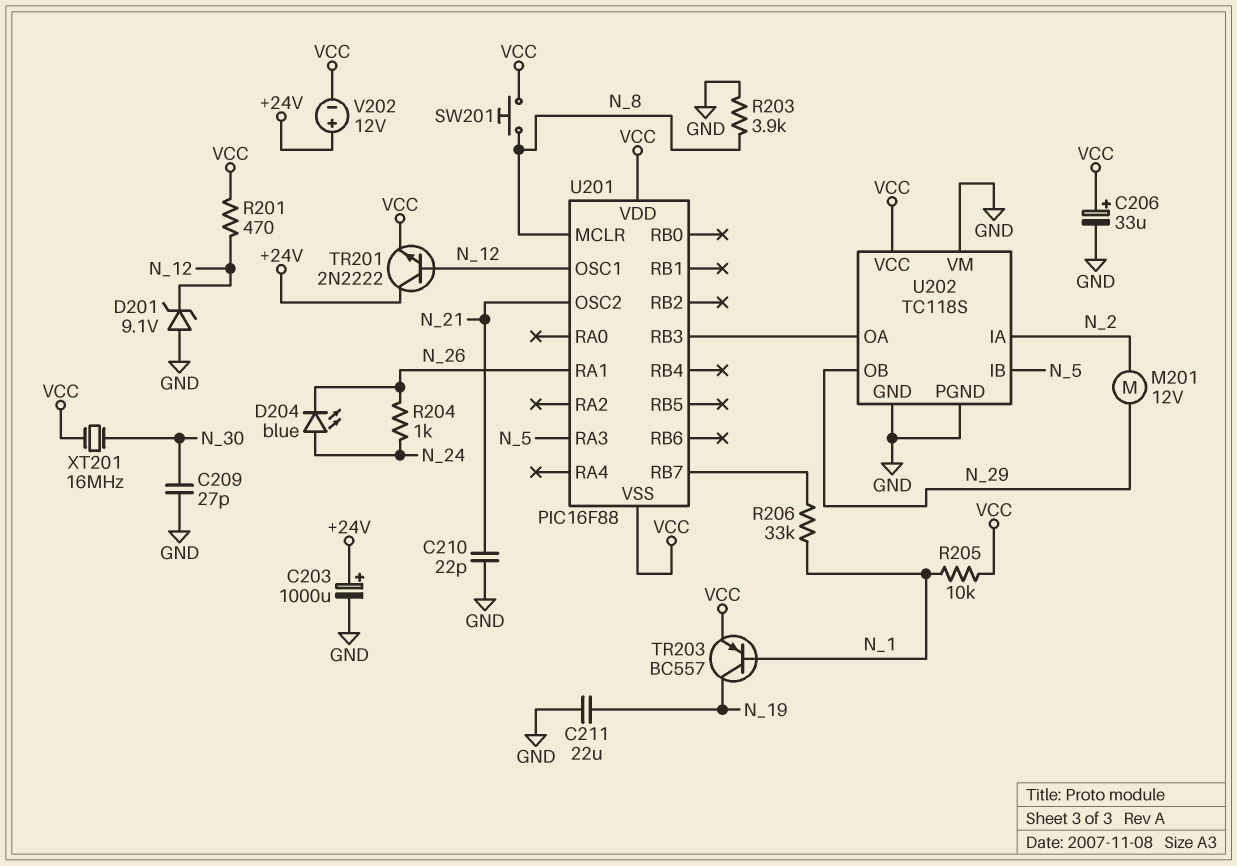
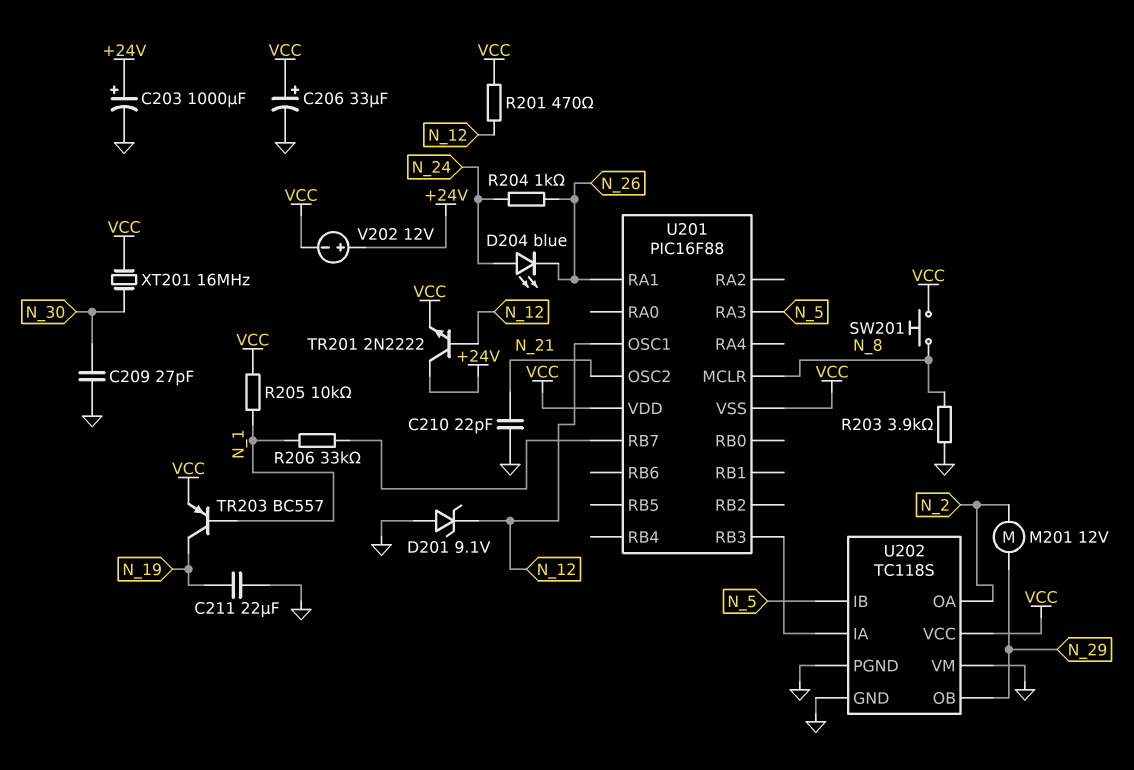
U202 pin IA: N_2 -> U201/RB3
U202 pin OA: U201/RB3 -> N_2

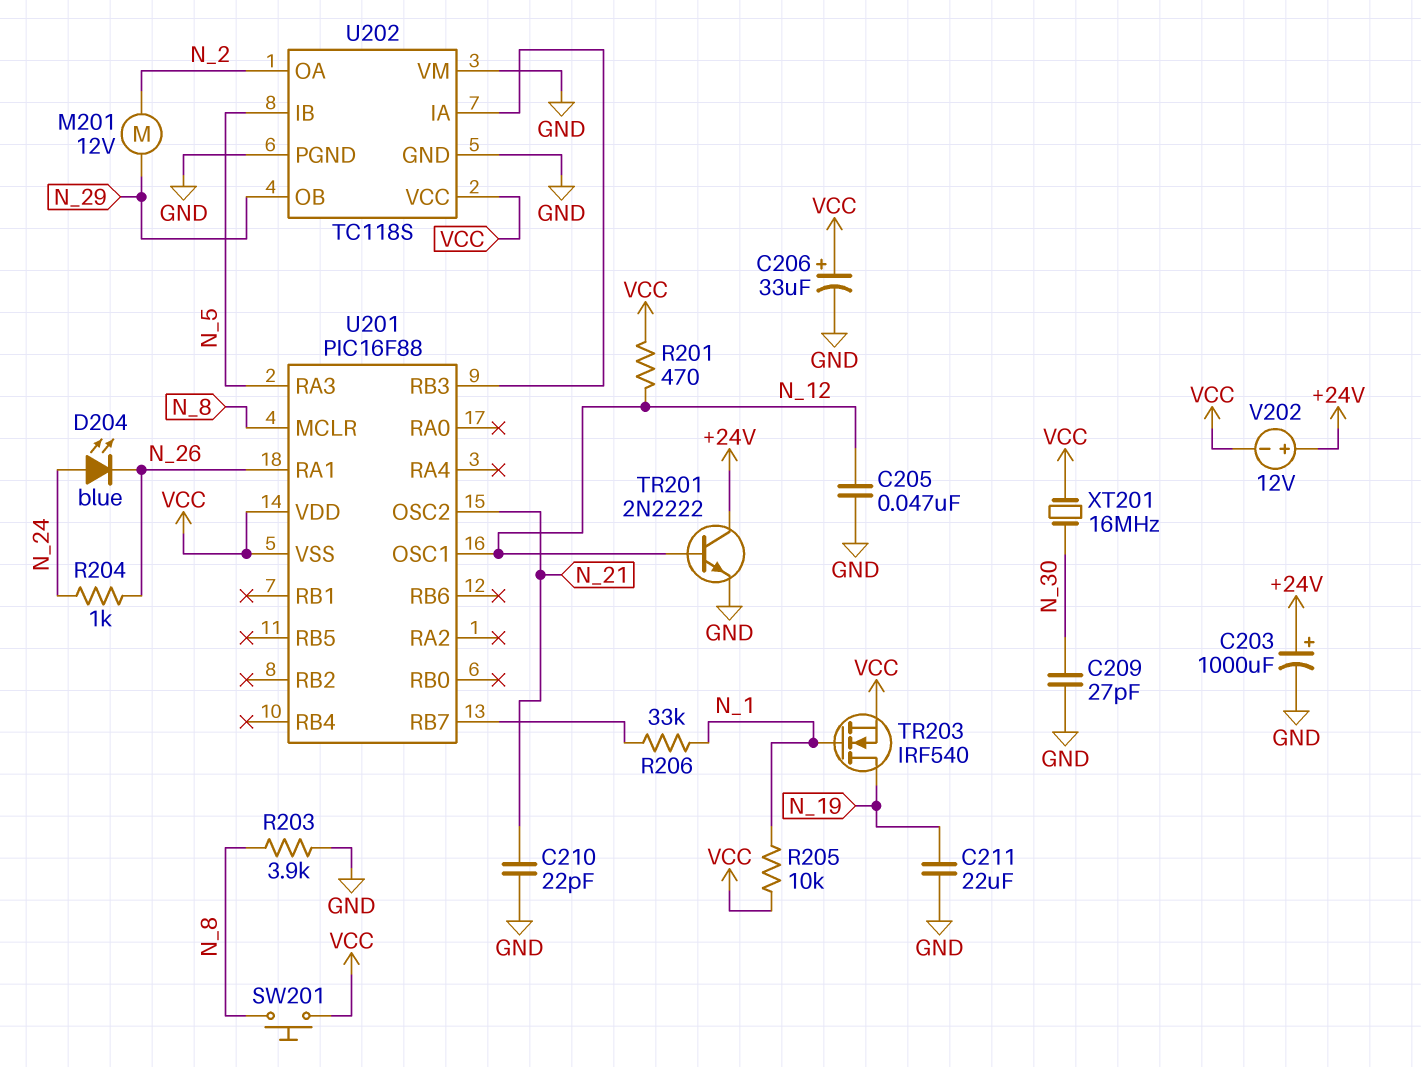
C205: none -> 47nF (GND, N_12)
D201: zener 9.1V (A GND, K N_12) -> none
TR201: NPN 2N2222 (B N_12, C +24V, E VCC) -> NPN 2N2222 (B N_12, C +24V, E GND)
TR203: PNP BC557 (B N_1, C N_19, E VCC) -> NMOS IRF540 (G N_1, D N_19, S VCC)

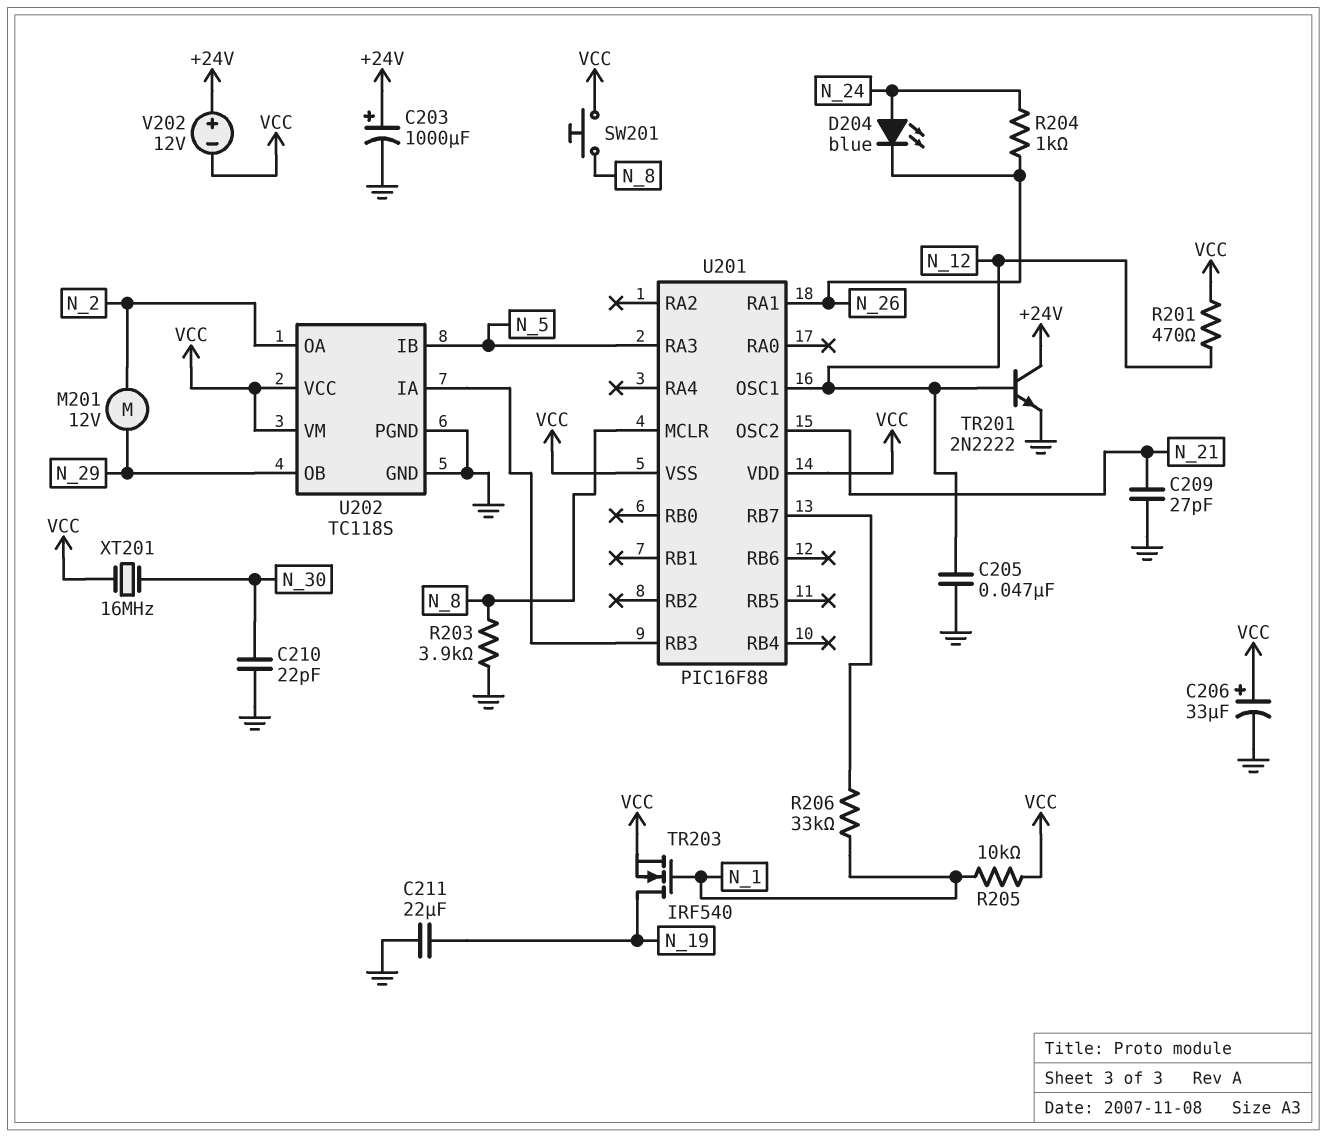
C209: 27pF (GND, N_30) -> 27pF (GND, N_21)
C210: 22pF (GND, N_21) -> 22pF (GND, N_30)
U202 pin VM: GND -> VCC

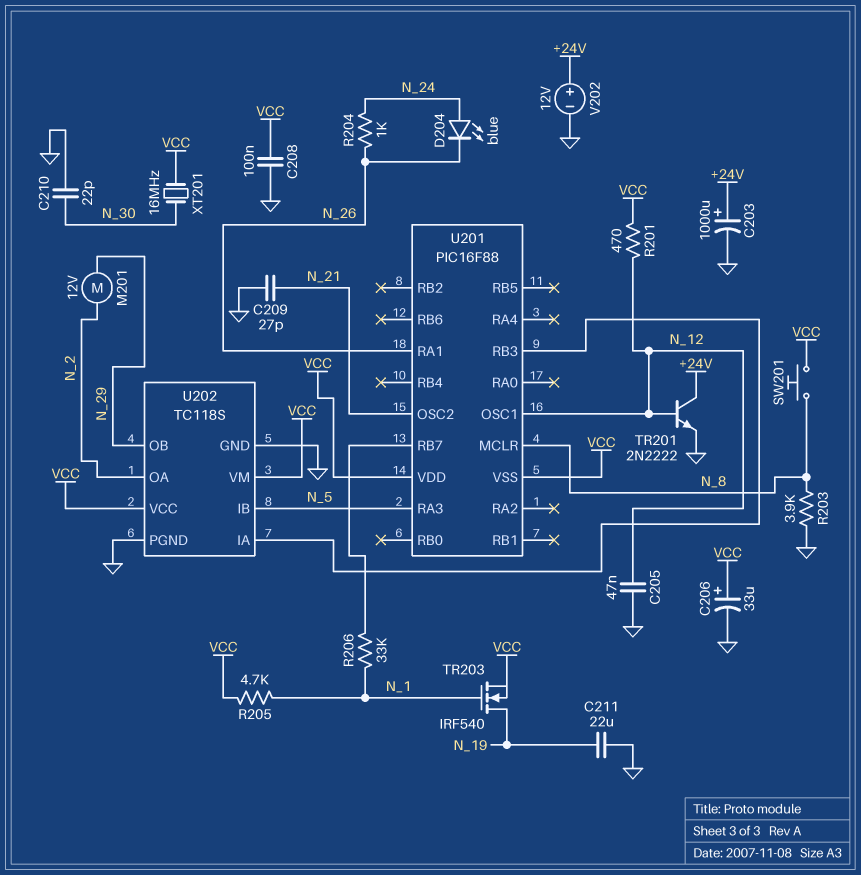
C208: none -> 100nF (GND, VCC)
R205: 10k (N_1, VCC) -> 4.7k (N_1, VCC)
V202: 12V (plus +24V, minus VCC) -> 12V (plus +24V, minus GND)

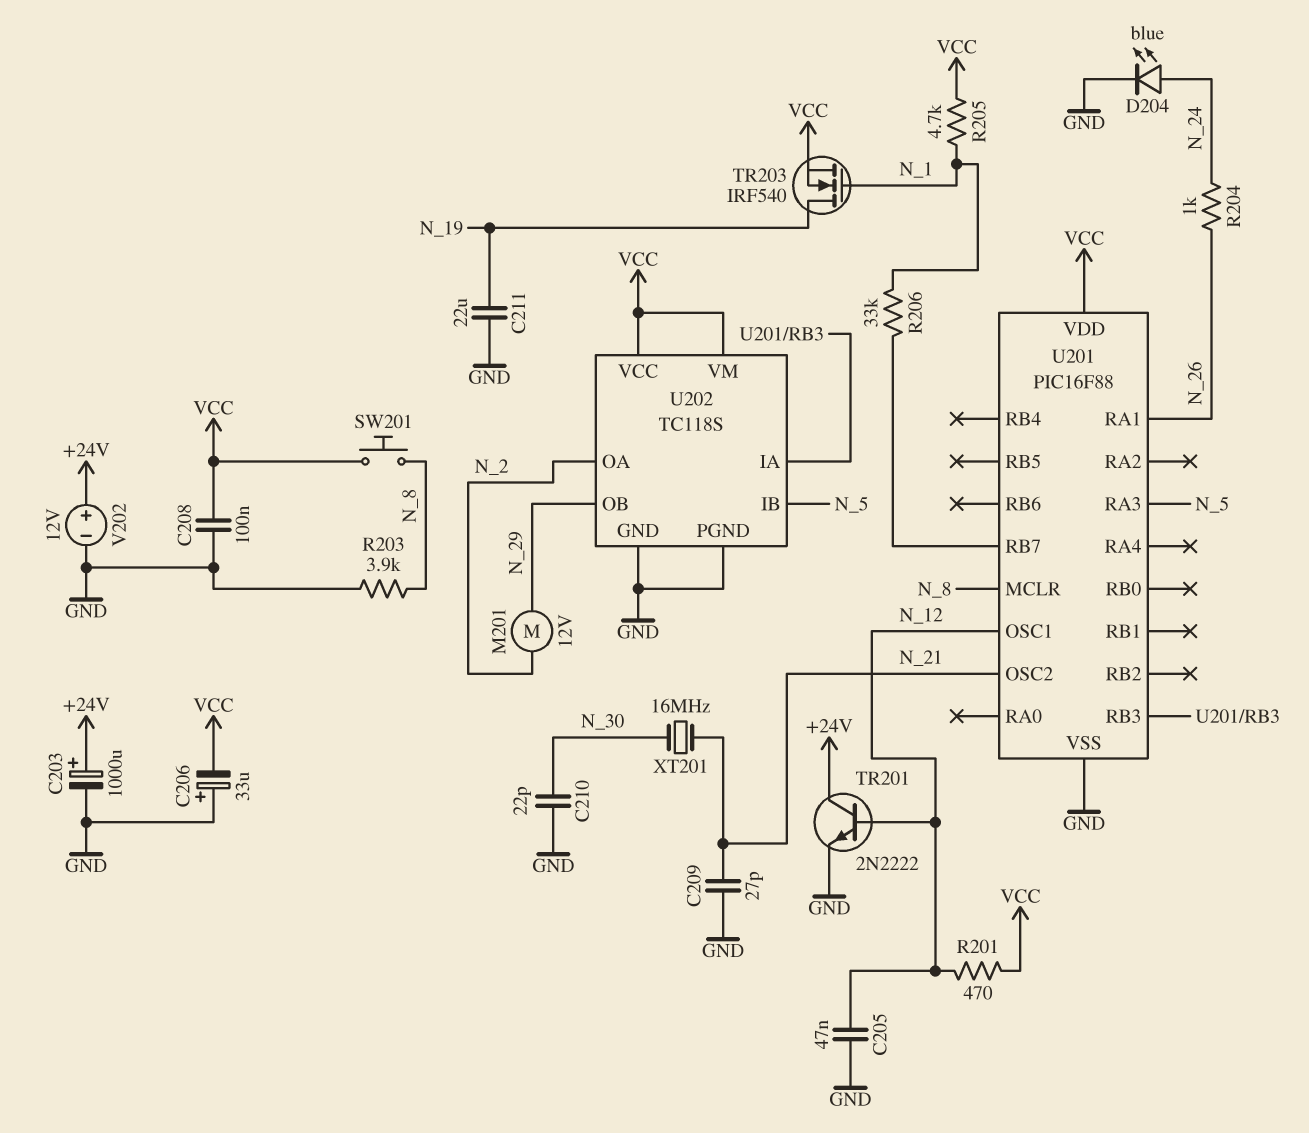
C206: 33uF (plus VCC, minus GND) -> 33uF (plus GND, minus VCC)
D204: LED blue (A N_24, K N_26) -> LED blue (A N_24, K GND)
U201 pin VSS: VCC -> GND
XT201: 16MHz (N_30, VCC) -> 16MHz (N_21, N_30)

